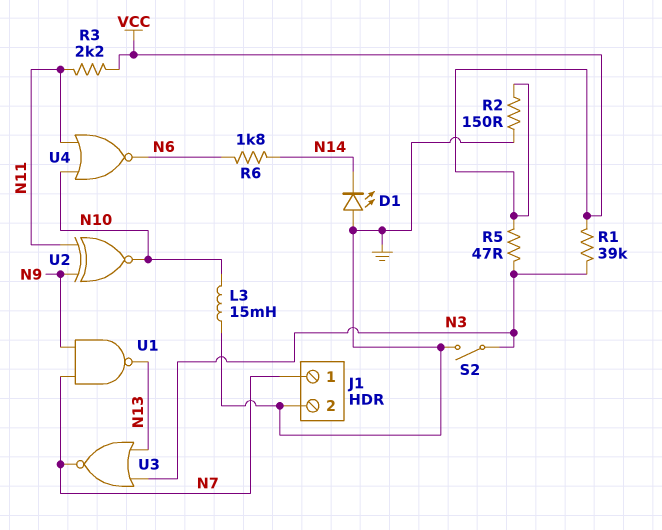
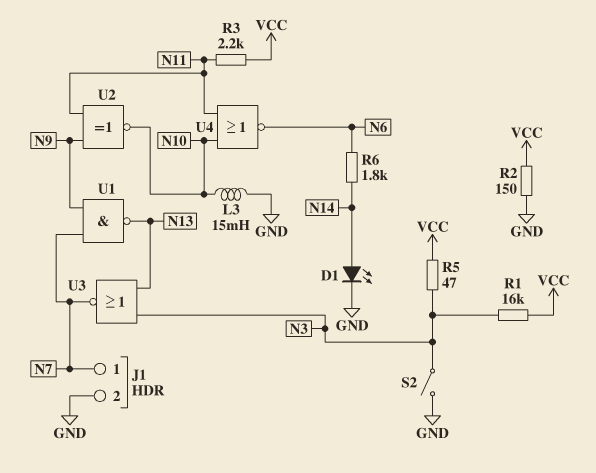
D1: LED (A GND, K N14) -> LED (A N14, K GND)
R1: 39k (N3, VCC) -> 16k (N3, VCC)

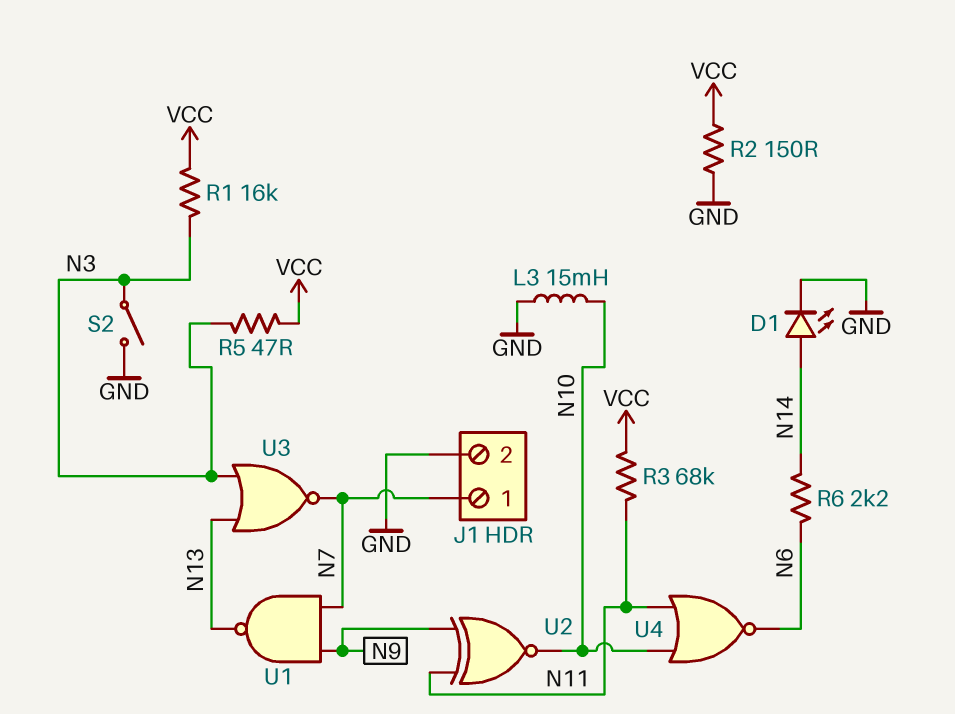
R3: 2.2k (N11, VCC) -> 68k (N11, VCC)
R6: 1.8k (N6, N14) -> 2.2k (N6, N14)

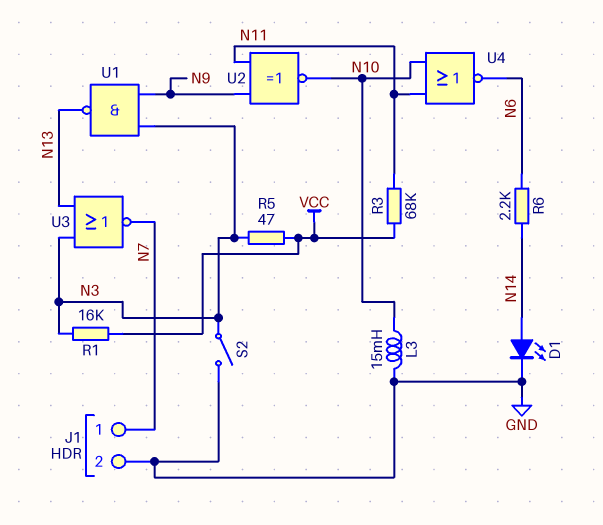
R2: 150 (GND, VCC) -> none
U1: NAND (in N7, in N9, out N13) -> NAND (in N3, in N9, out N13)

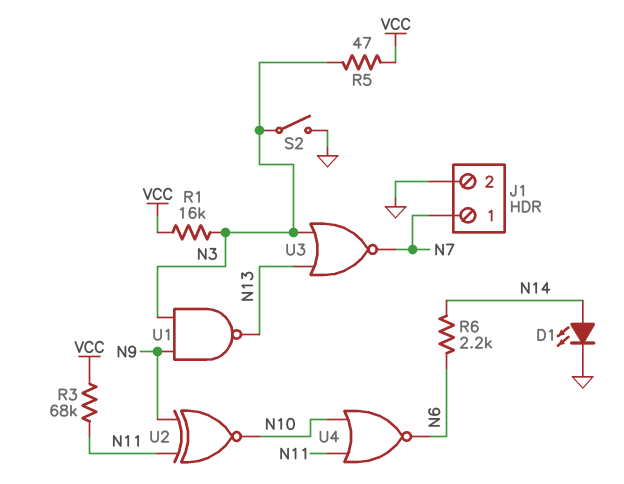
L3: 15mH (GND, N10) -> none

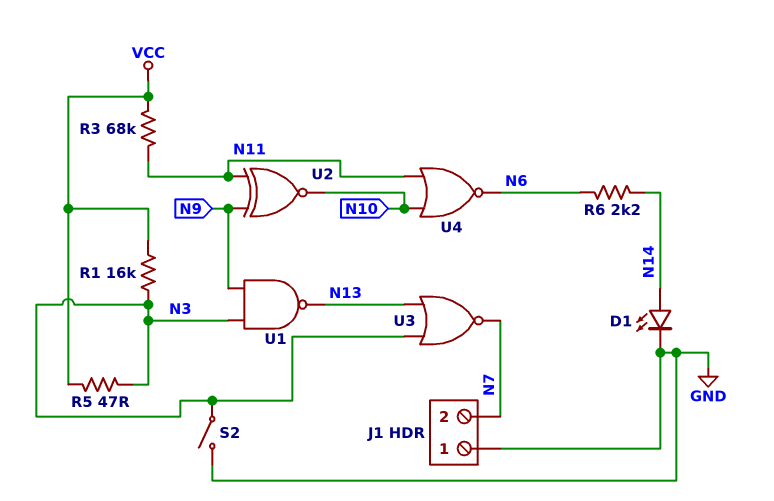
J1 pin 1: N7 -> GND
J1 pin 2: GND -> N7

